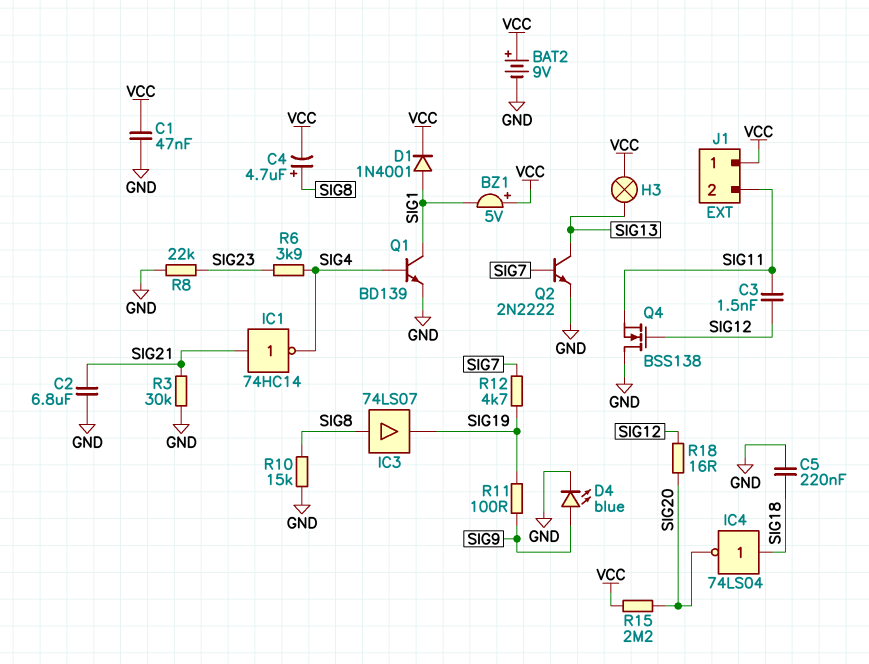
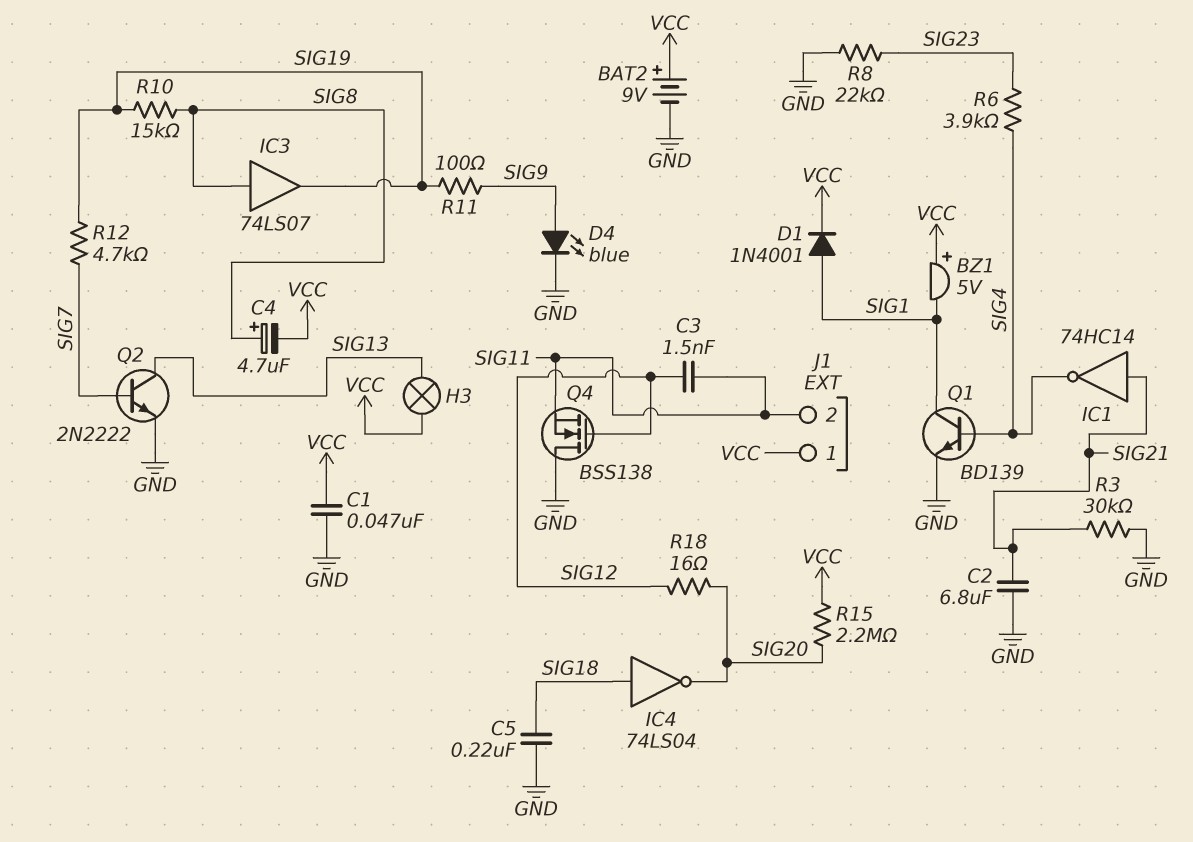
R10: 15k (GND, SIG8) -> 15k (SIG8, SIG19)

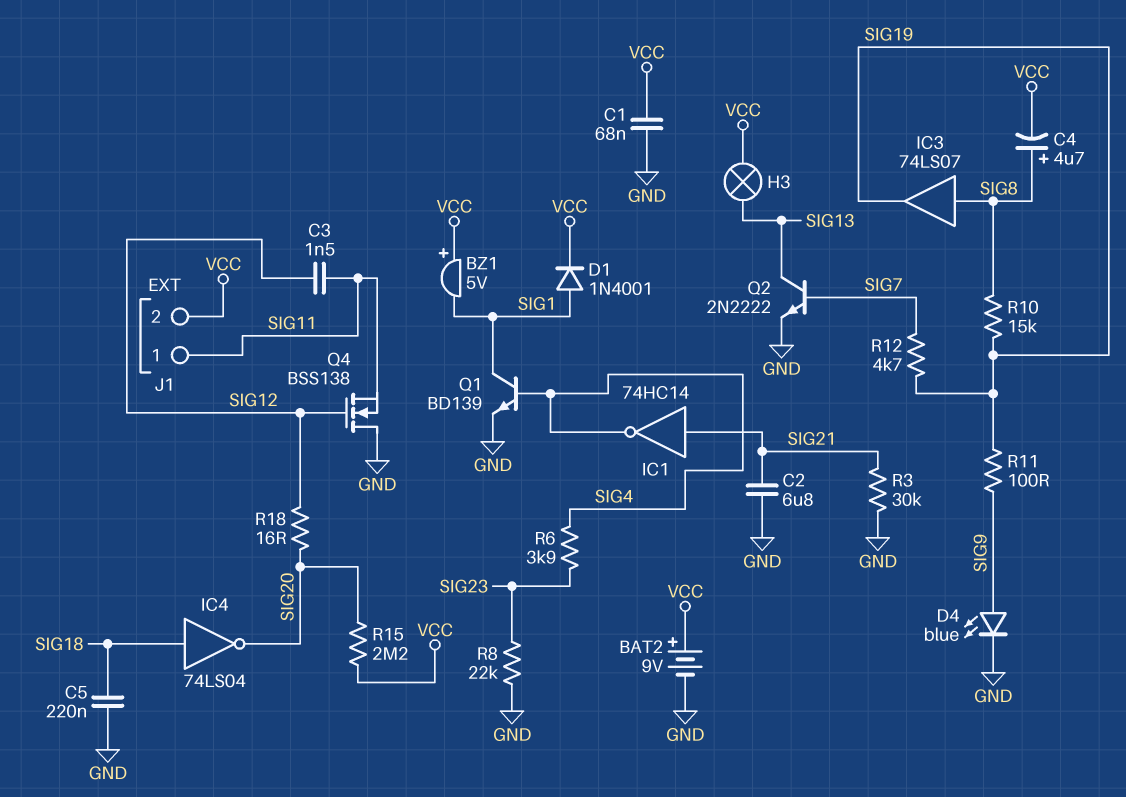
C1: 47nF (GND, VCC) -> 68nF (GND, VCC)
J1 pin 1: VCC -> SIG11
J1 pin 2: SIG11 -> VCC

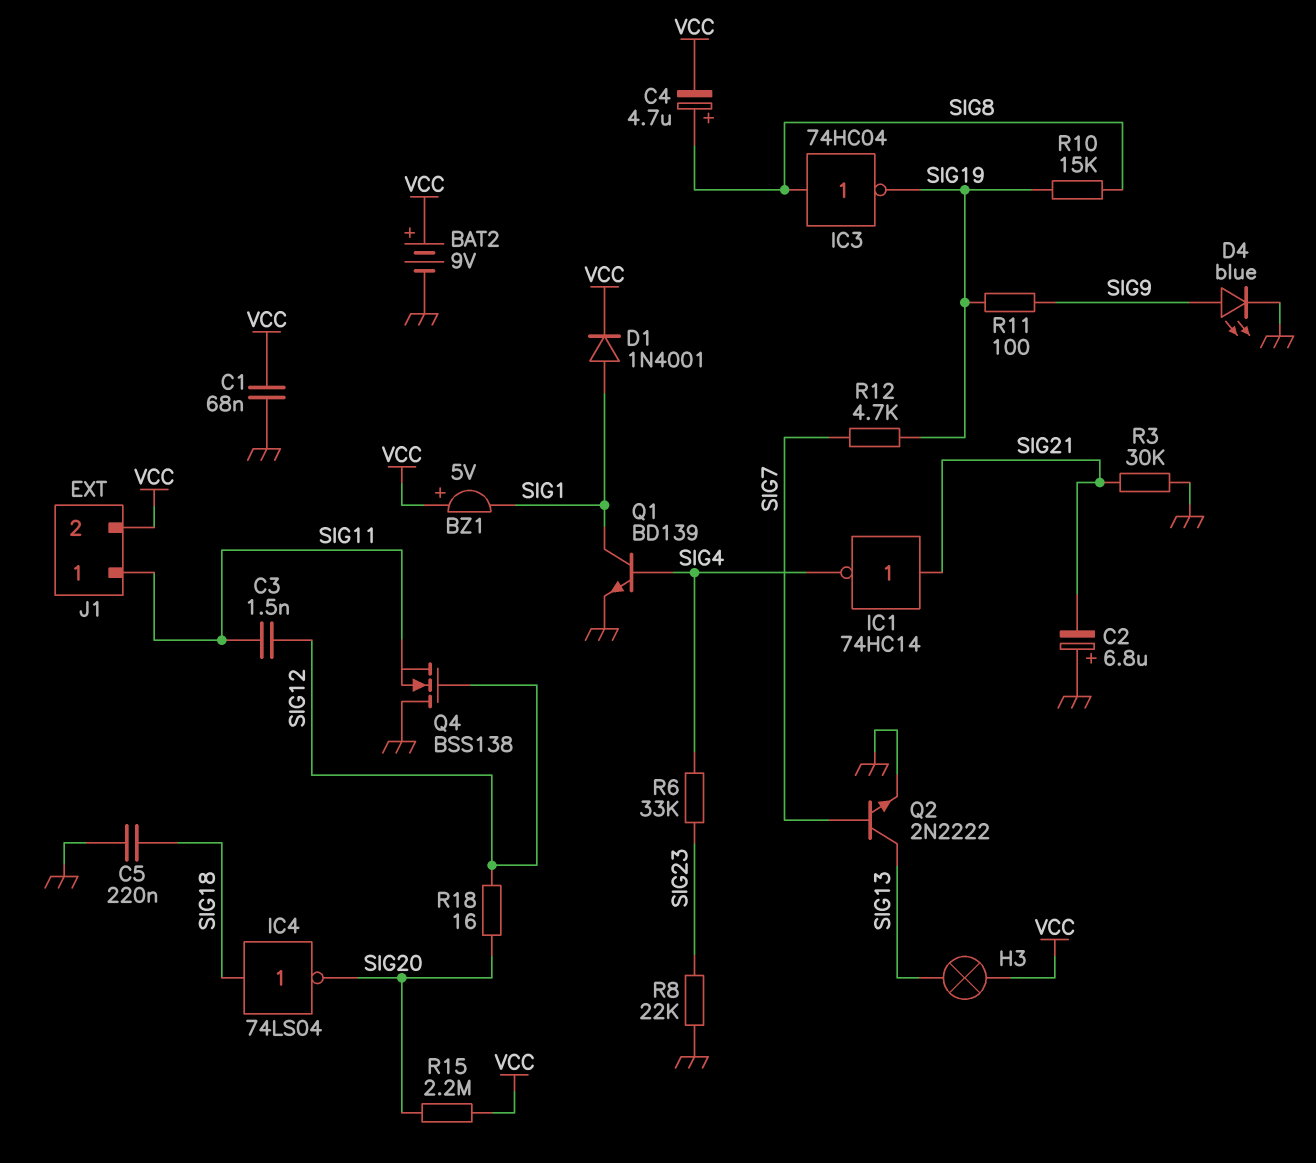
C2: 6.8uF (GND, SIG21) -> 6.8uF (plus GND, minus SIG21)
IC3: buffer 74LS07 (in SIG8, out SIG19) -> NOT 74HC04 (in SIG8, out SIG19)
R6: 3.9k (SIG4, SIG23) -> 33k (SIG4, SIG23)

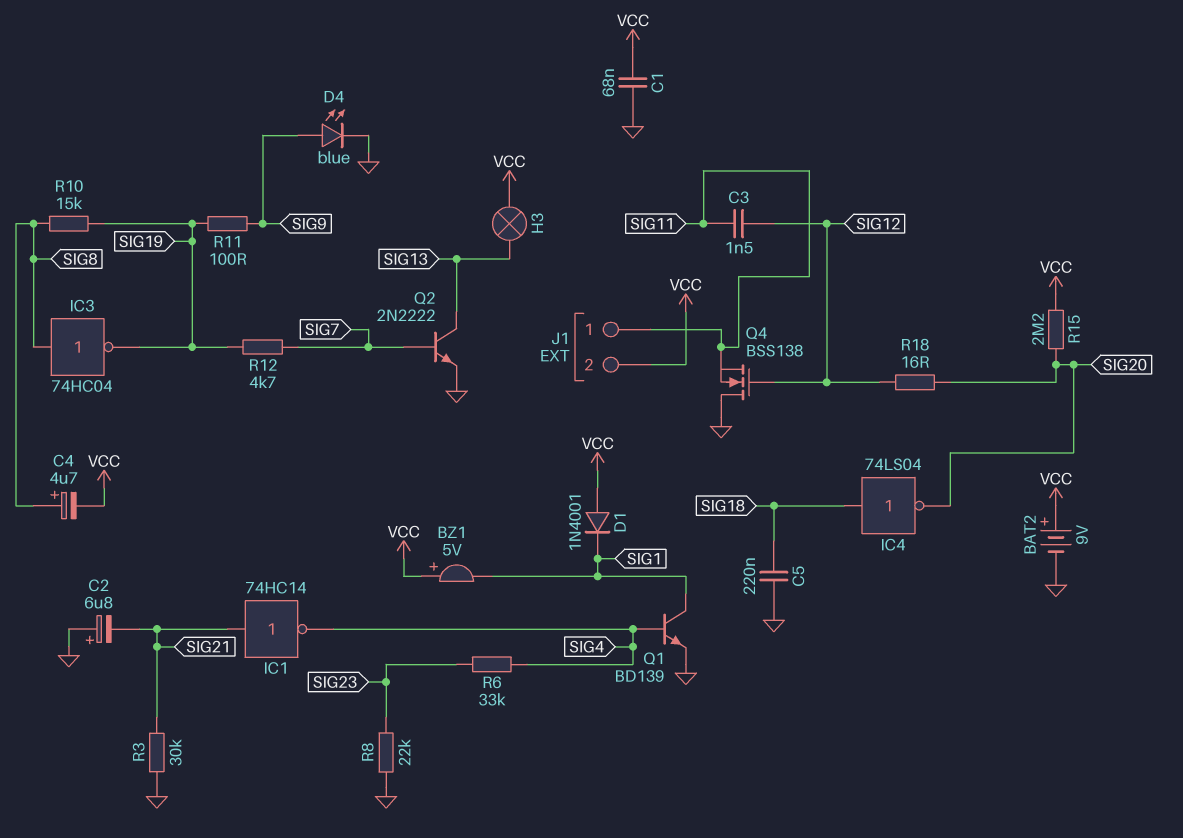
D1: diode 1N4001 (A SIG1, K VCC) -> diode 1N4001 (A VCC, K SIG1)

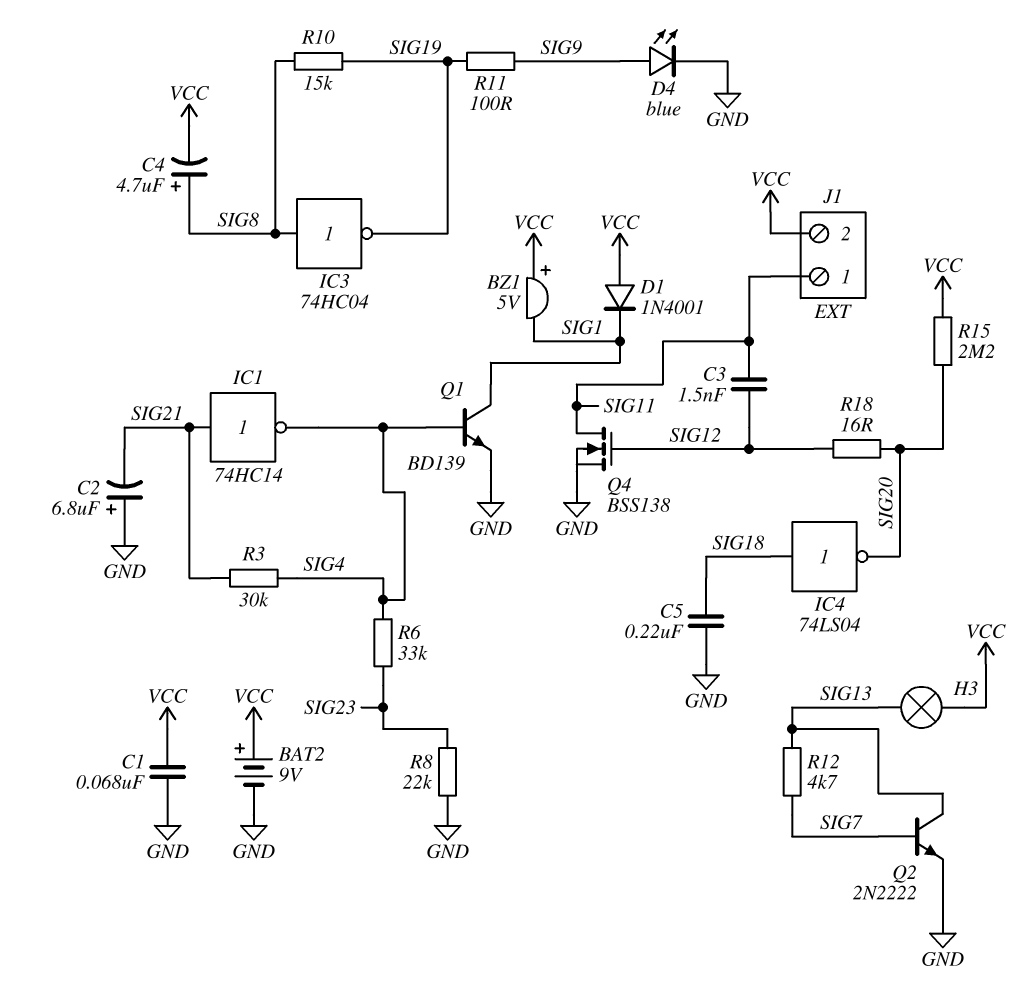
Q4: NMOS BSS138 (G SIG12, D GND, S SIG11) -> NMOS BSS138 (G SIG12, D SIG11, S GND)
R3: 30k (GND, SIG21) -> 30k (SIG4, SIG21)
R12: 4.7k (SIG7, SIG19) -> 4.7k (SIG7, SIG13)

